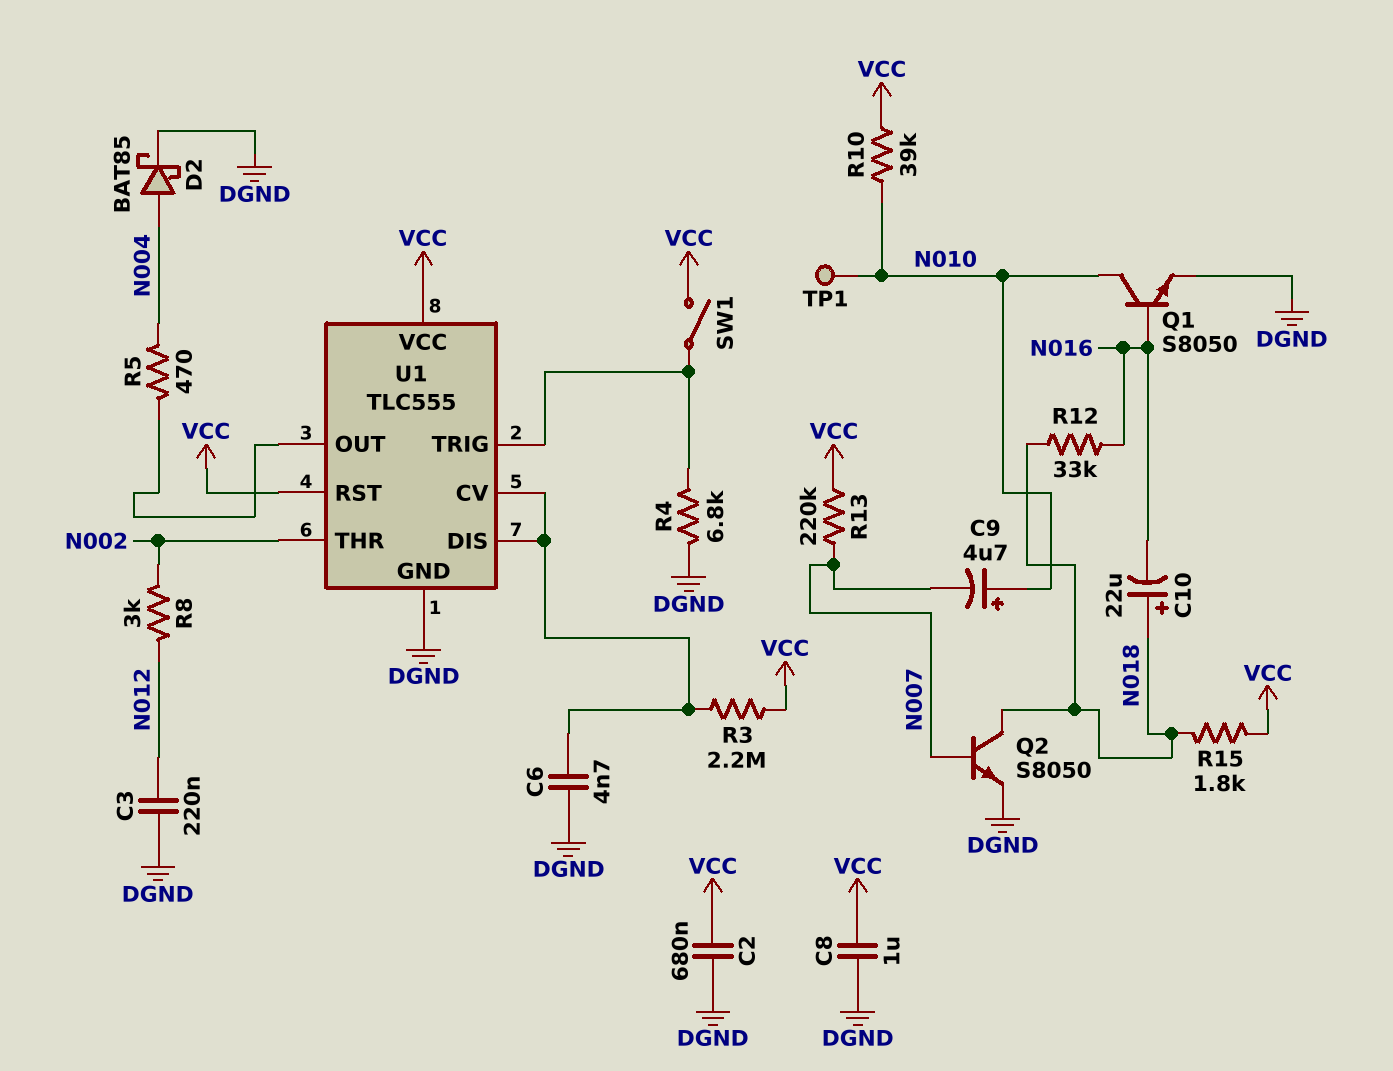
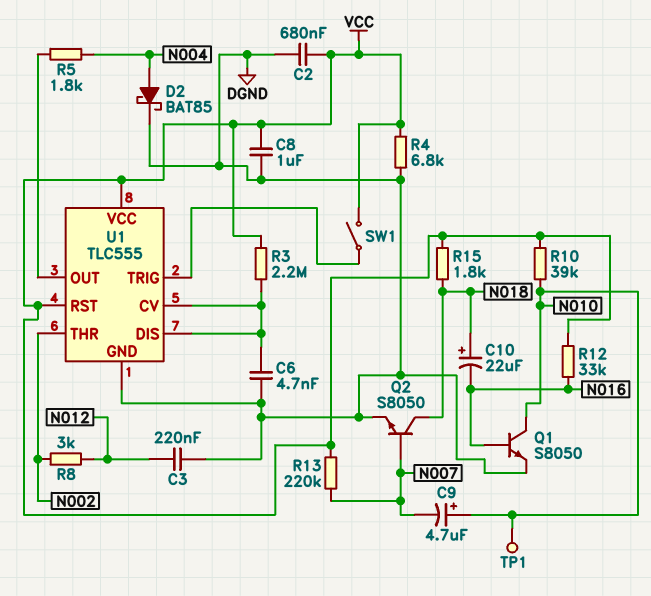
R4: 6.8k (DGND, U1/TRIG) -> 6.8k (DGND, VCC)
R5: 470 (N004, U1/OUT) -> 1.8k (N004, U1/OUT)
R12: 33k (N016, N018) -> 33k (N016, VCC)

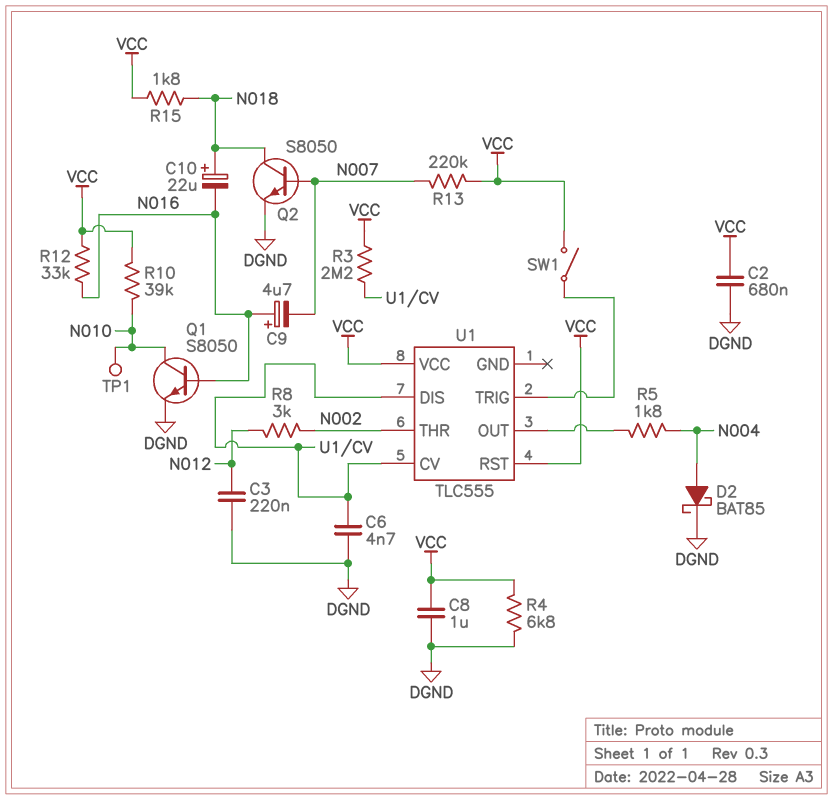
C9: 4.7uF (plus N010, minus N007) -> 4.7uF (plus N016, minus N007)
U1 pin GND: DGND -> none

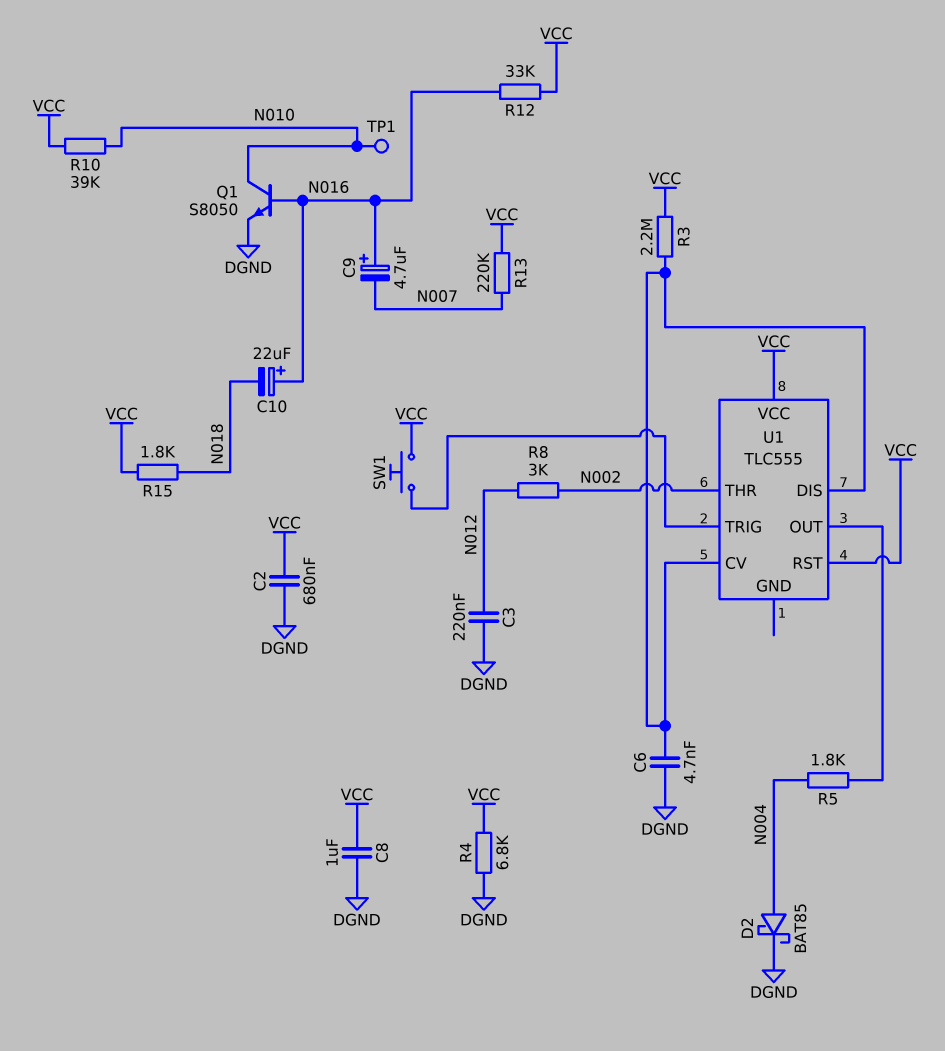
C10: 22uF (plus N018, minus N016) -> 22uF (plus N016, minus N018)
Q2: NPN S8050 (B N007, C N018, E DGND) -> none
SW1: switch (U1/TRIG, VCC) -> button (U1/TRIG, VCC)

